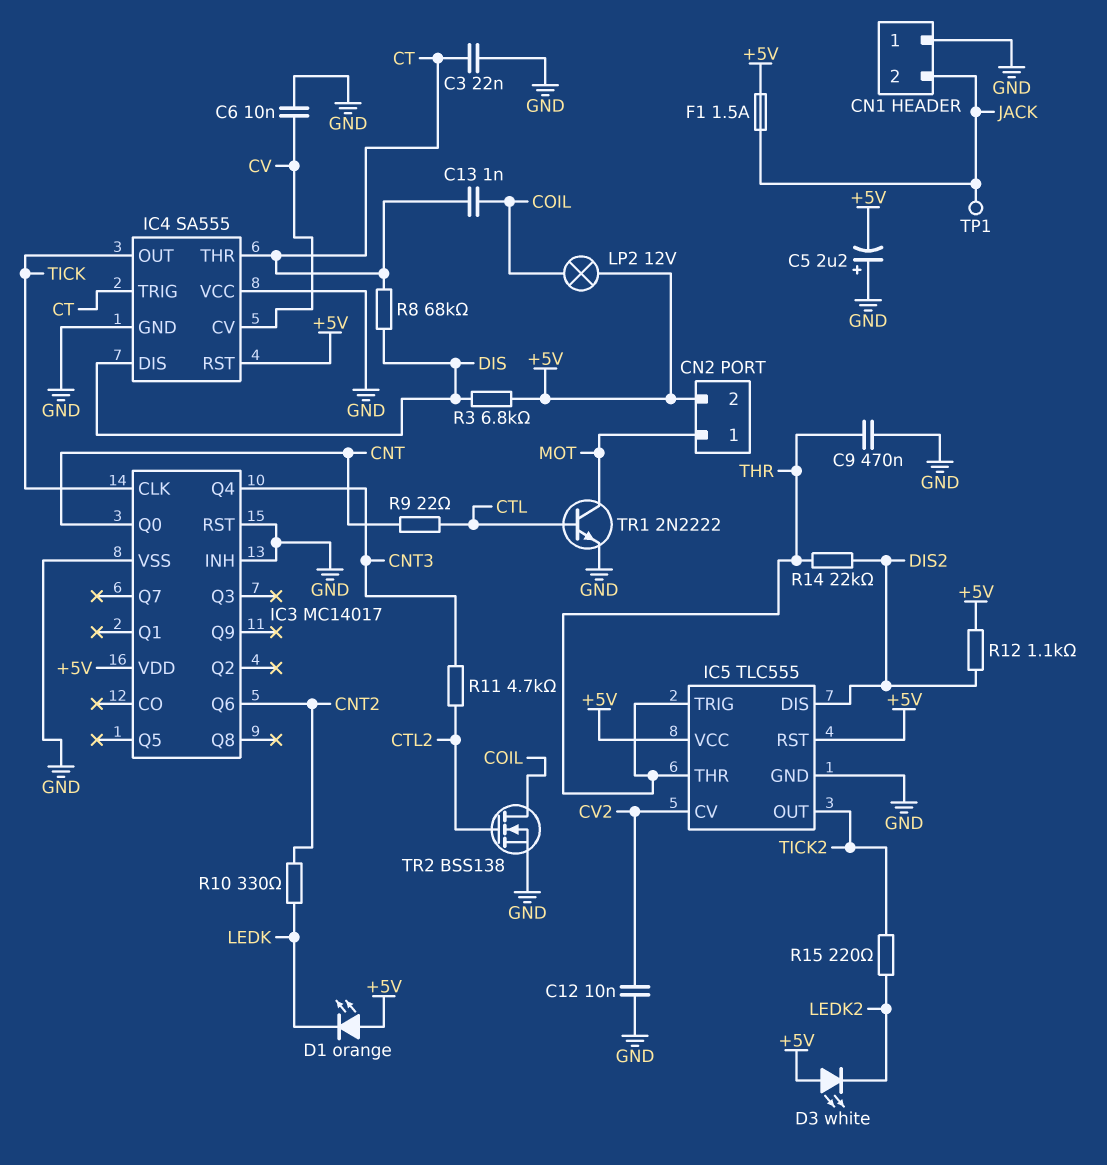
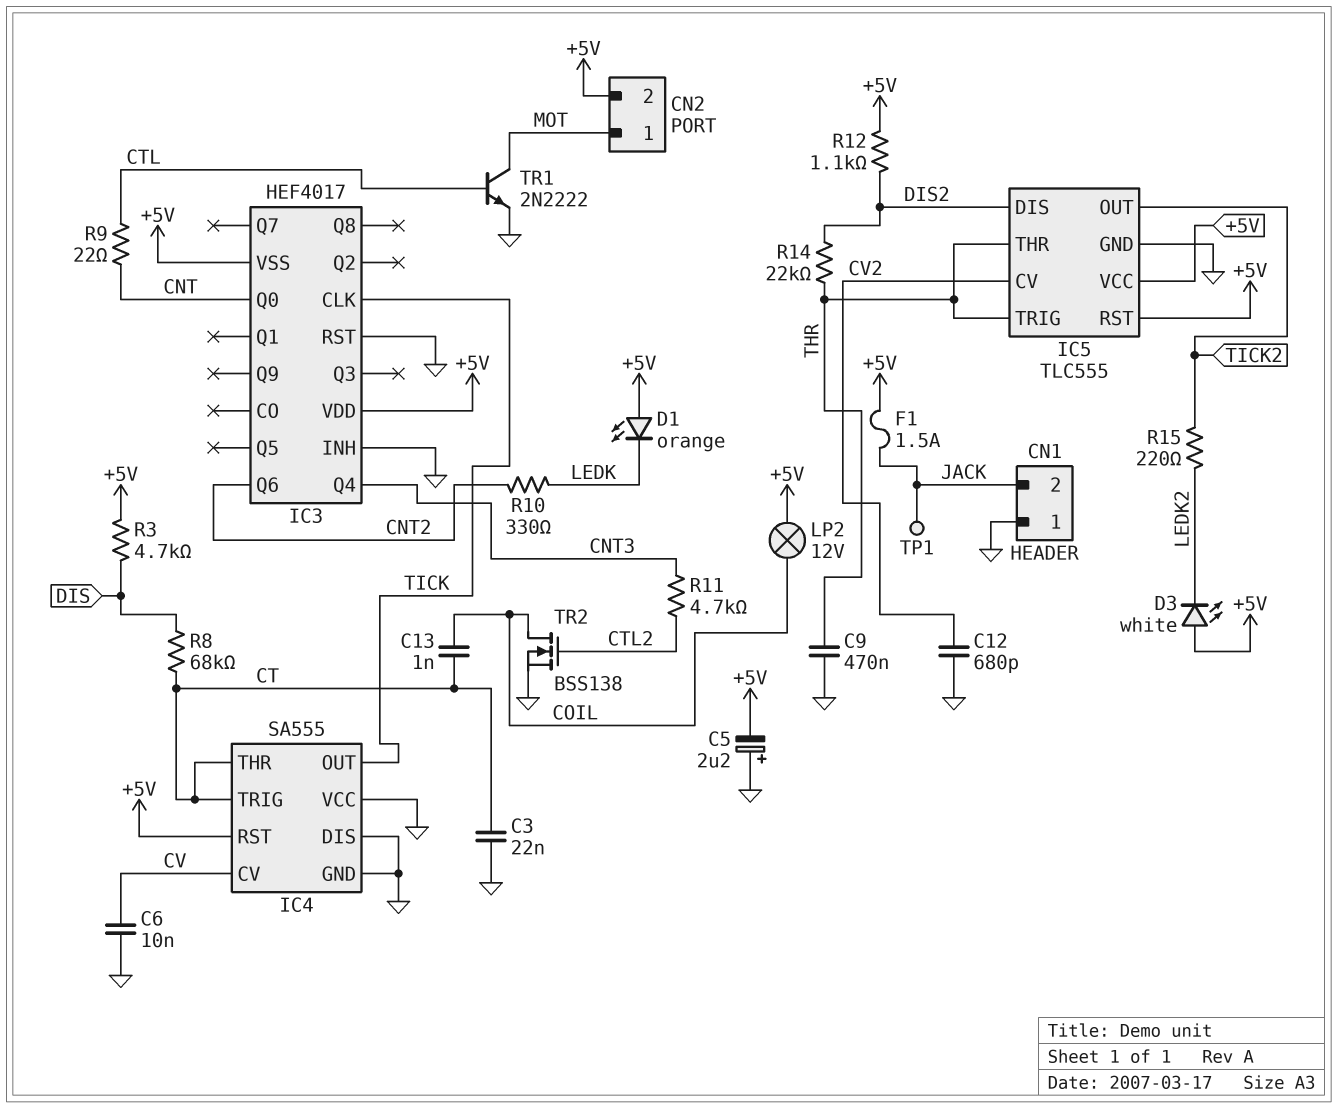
C12: 10nF (CV2, GND) -> 680pF (CV2, GND)
IC3: MC14017 -> HEF4017
IC3 pin VSS: GND -> +5V
IC4 pin DIS: DIS -> GND
R3: 6.8k (+5V, DIS) -> 4.7k (+5V, DIS)

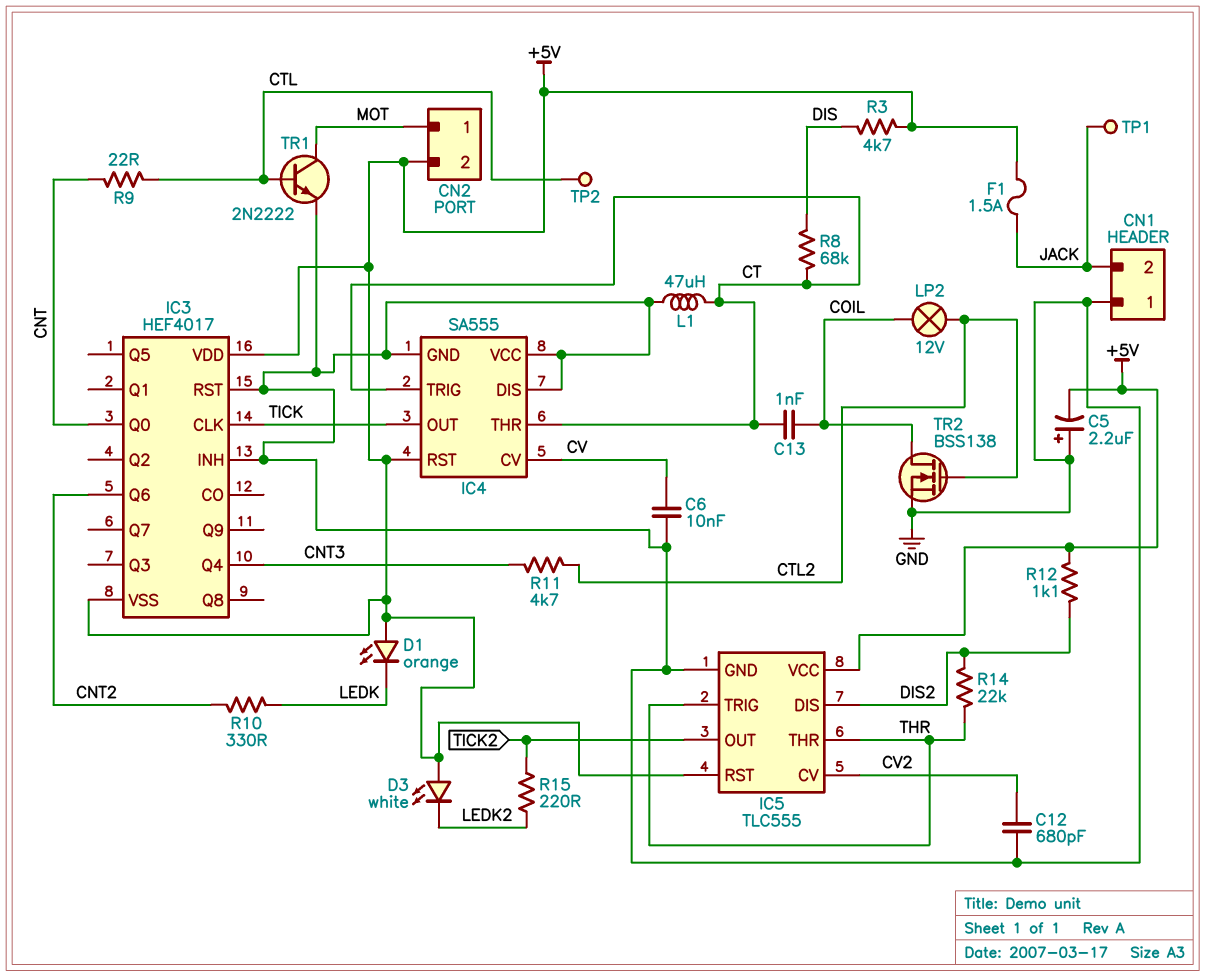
C3: 22nF (CT, GND) -> none
C9: 470nF (GND, THR) -> none
L1: none -> 47uH (CT, GND)
LP2: lamp 12V (+5V, COIL) -> lamp 12V (COIL, CTL2)
TP2: none -> test point (CTL)

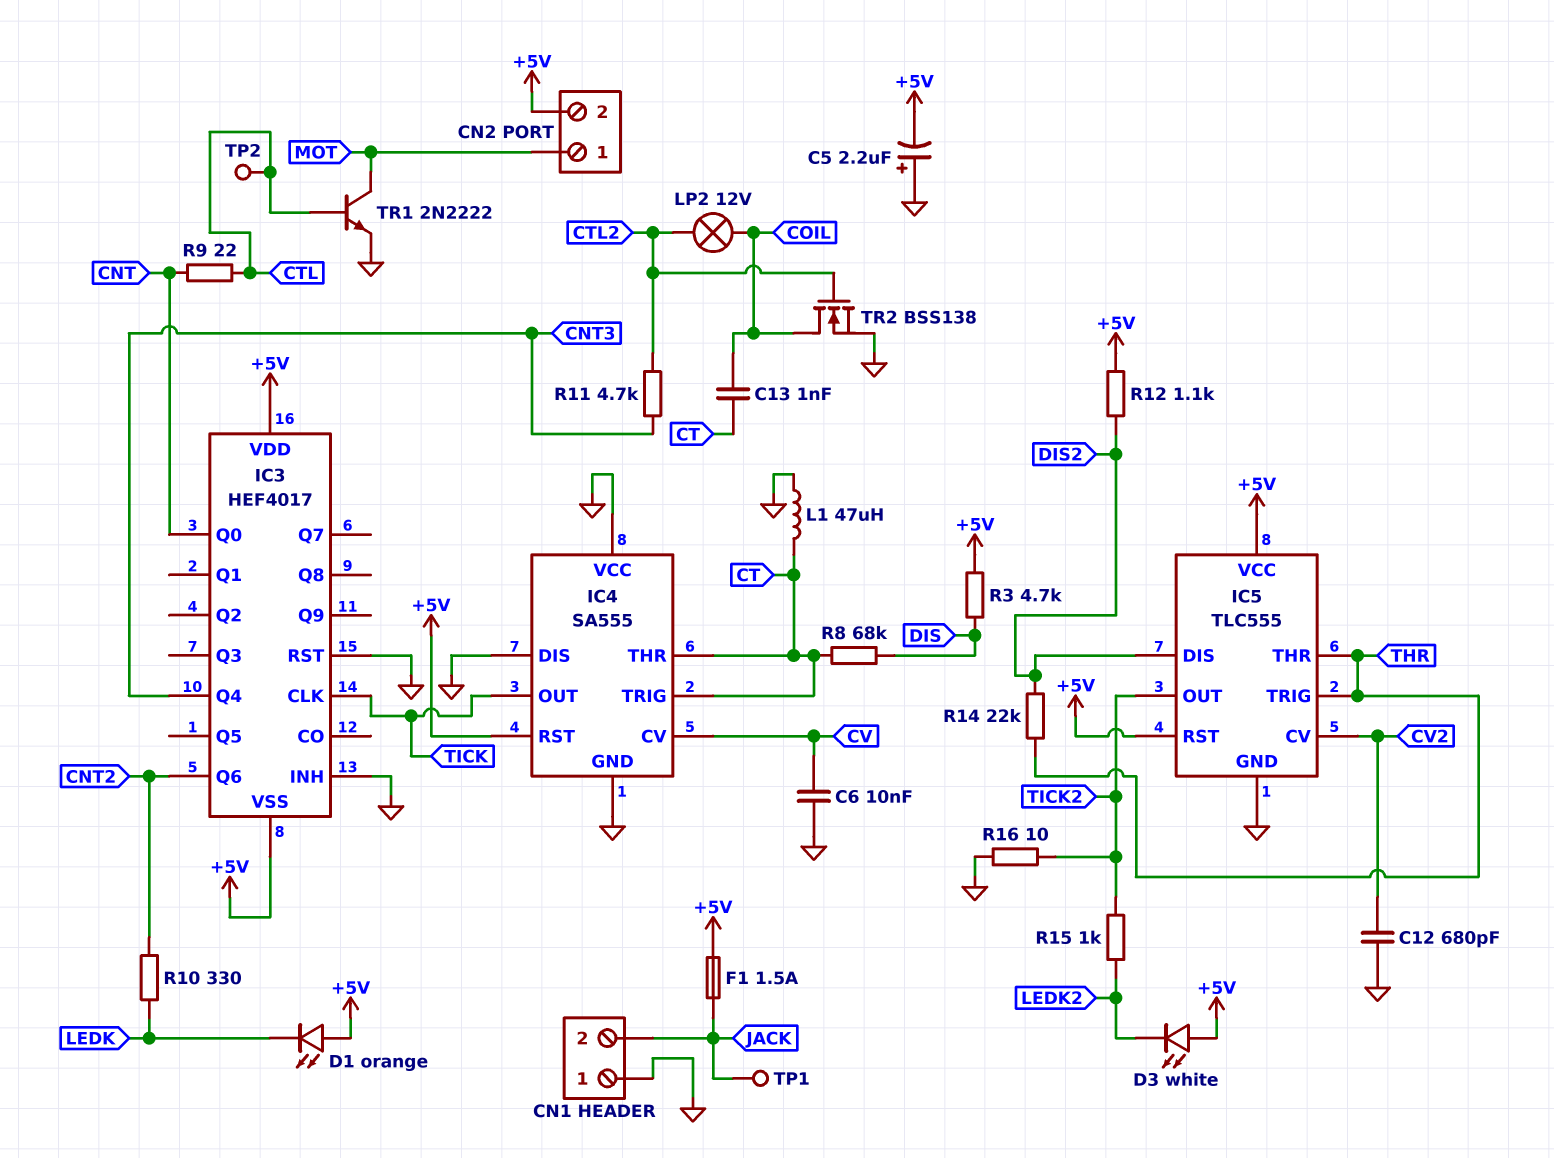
R15: 220 (LEDK2, TICK2) -> 1k (LEDK2, TICK2)
R16: none -> 10 (GND, TICK2)

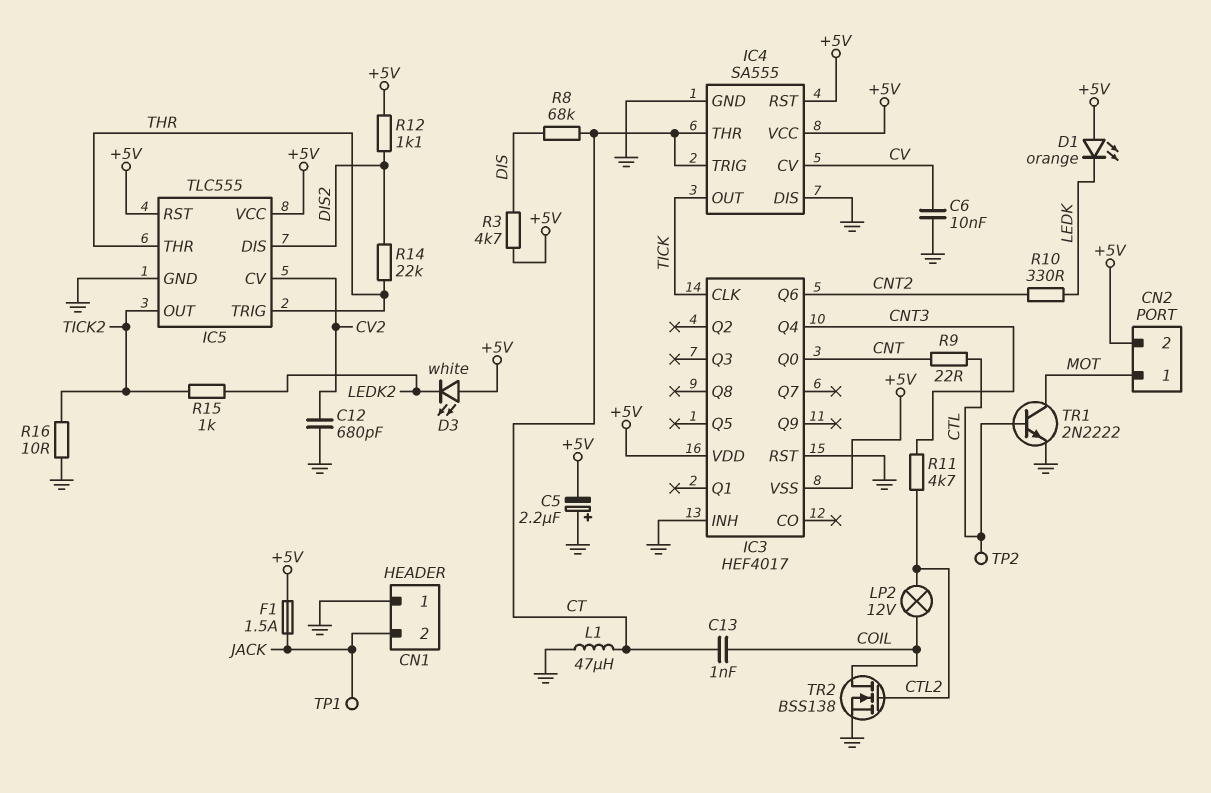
IC4 pin VCC: GND -> +5V

